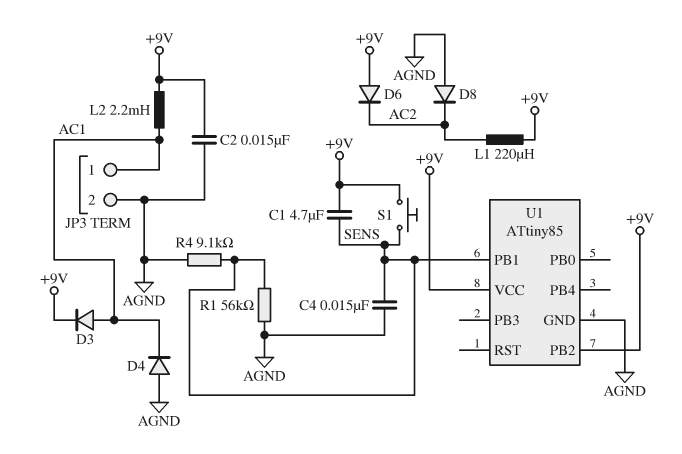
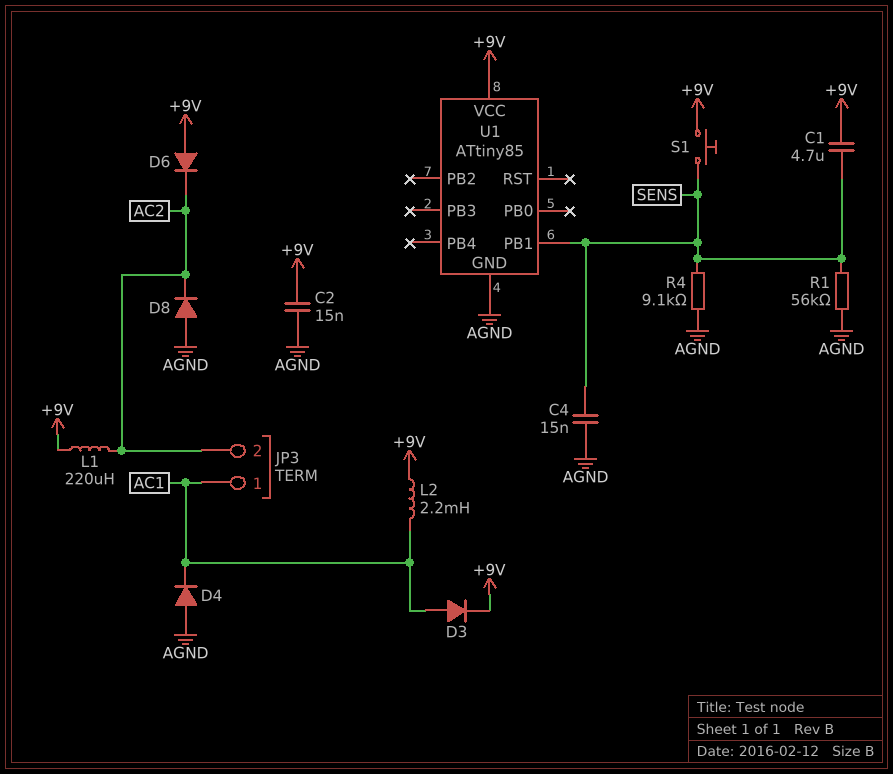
JP3 pin 2: AGND -> AC2
U1 pin PB2: +9V -> none

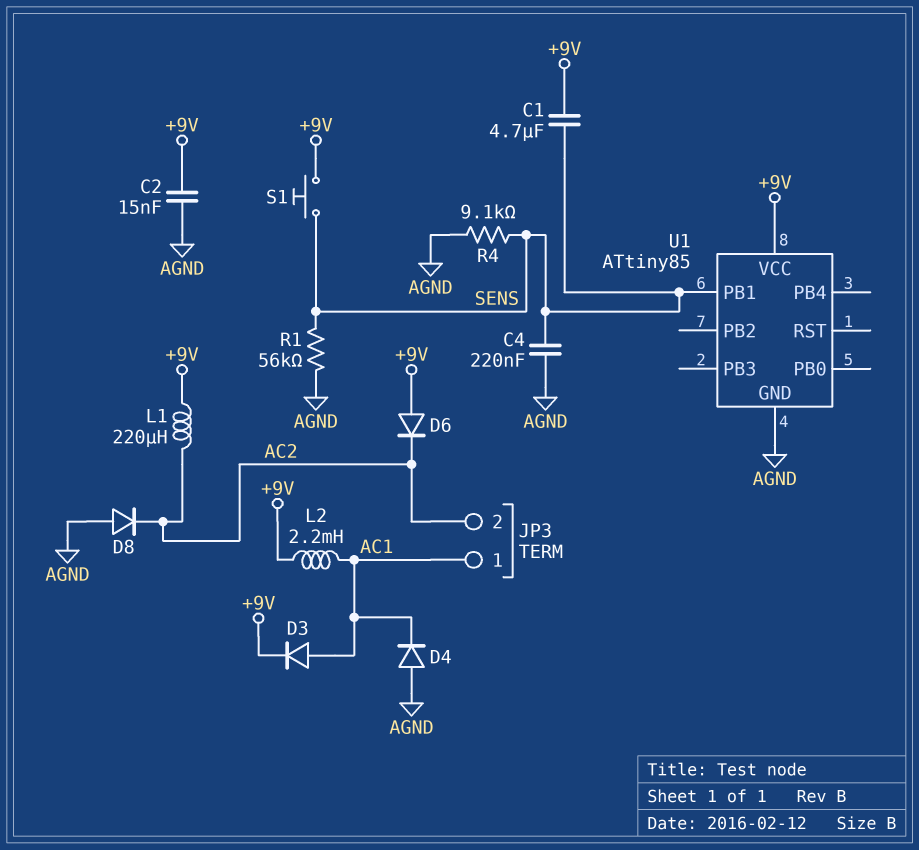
C4: 15nF (AGND, SENS) -> 220nF (AGND, SENS)

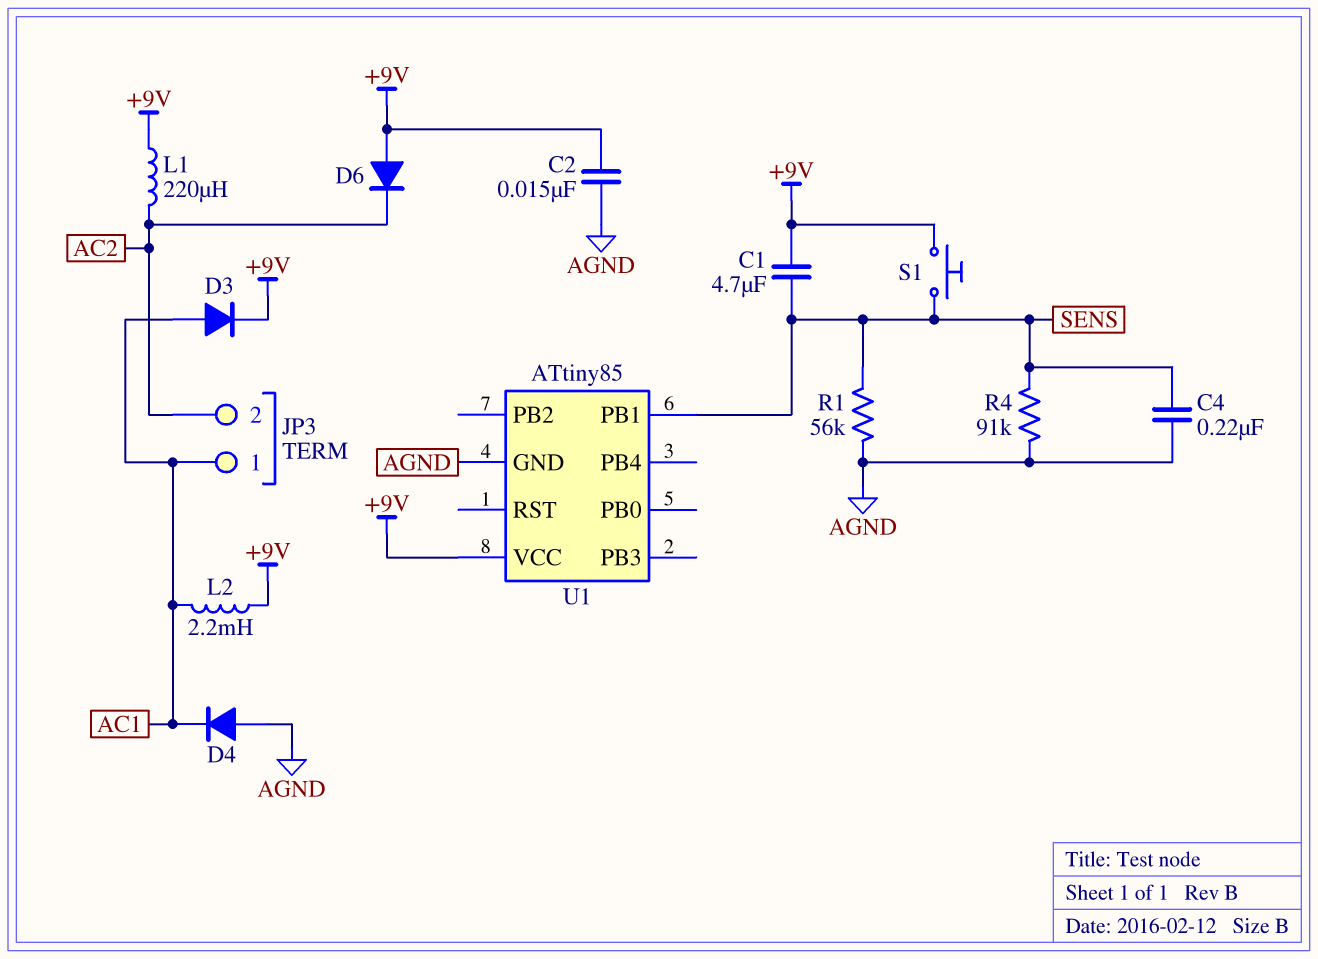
D8: diode (A AGND, K AC2) -> none
R4: 9.1k (AGND, SENS) -> 91k (AGND, SENS)

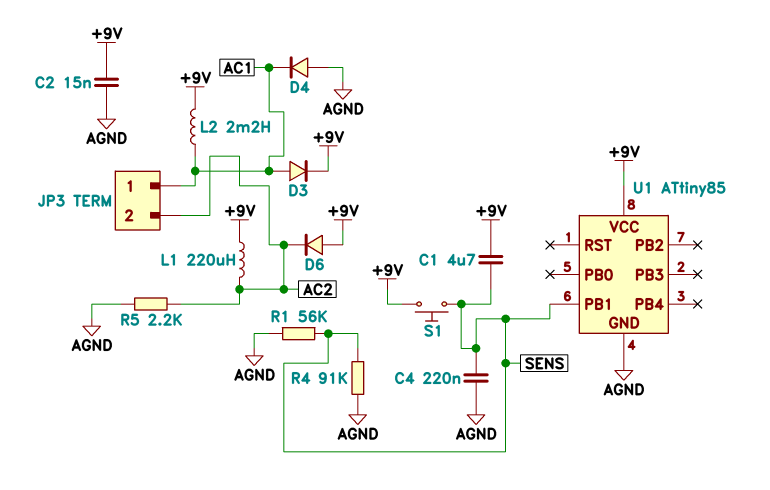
R5: none -> 2.2k (AC2, AGND)

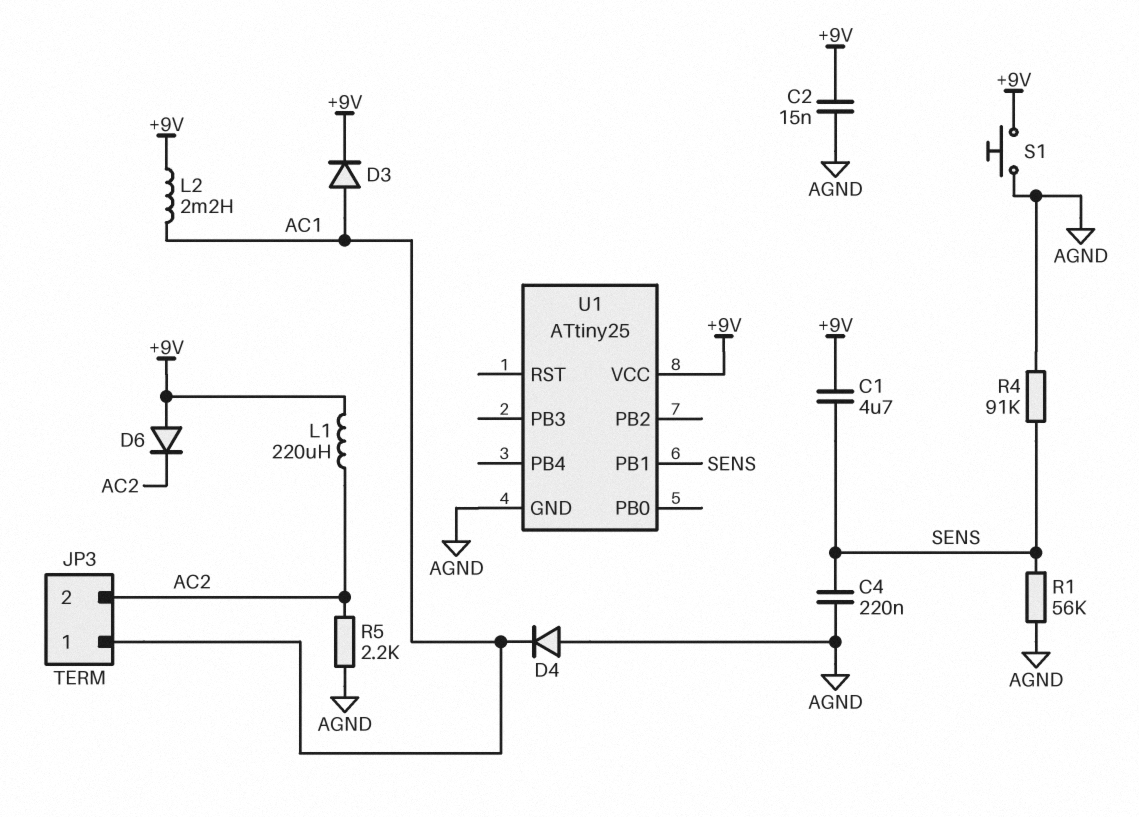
S1: button (+9V, SENS) -> button (+9V, AGND)
U1: ATtiny85 -> ATtiny25

